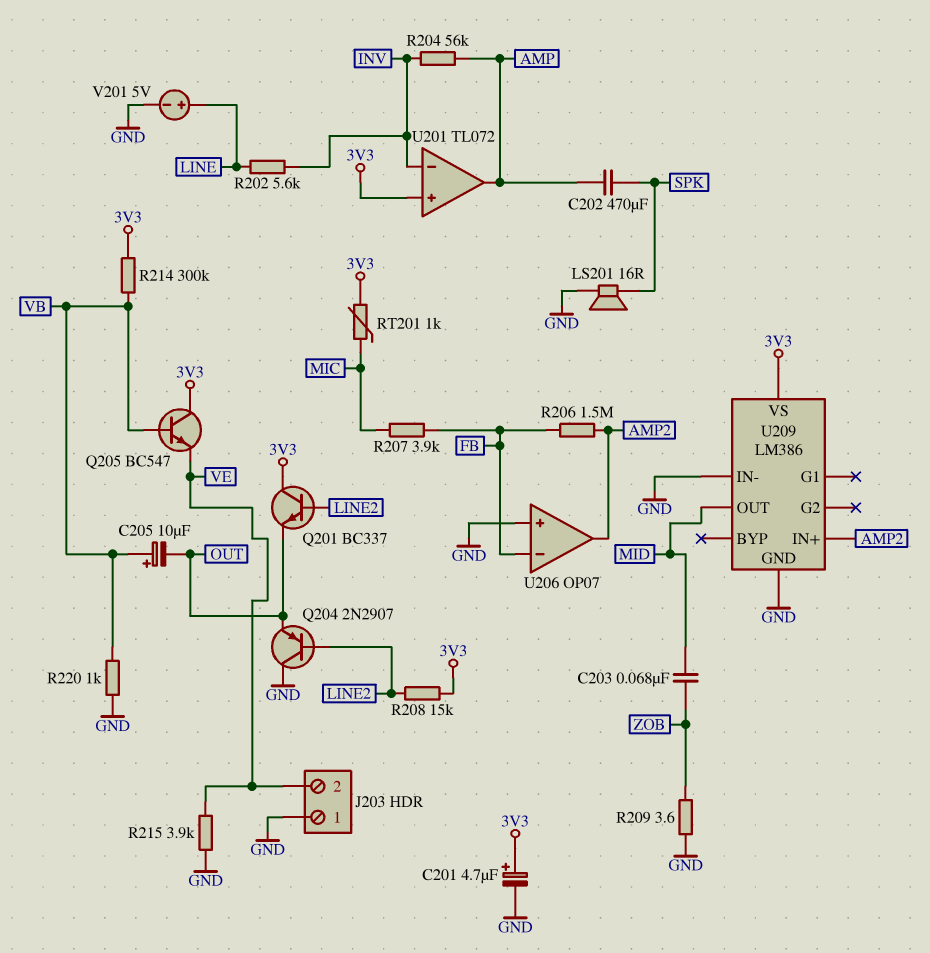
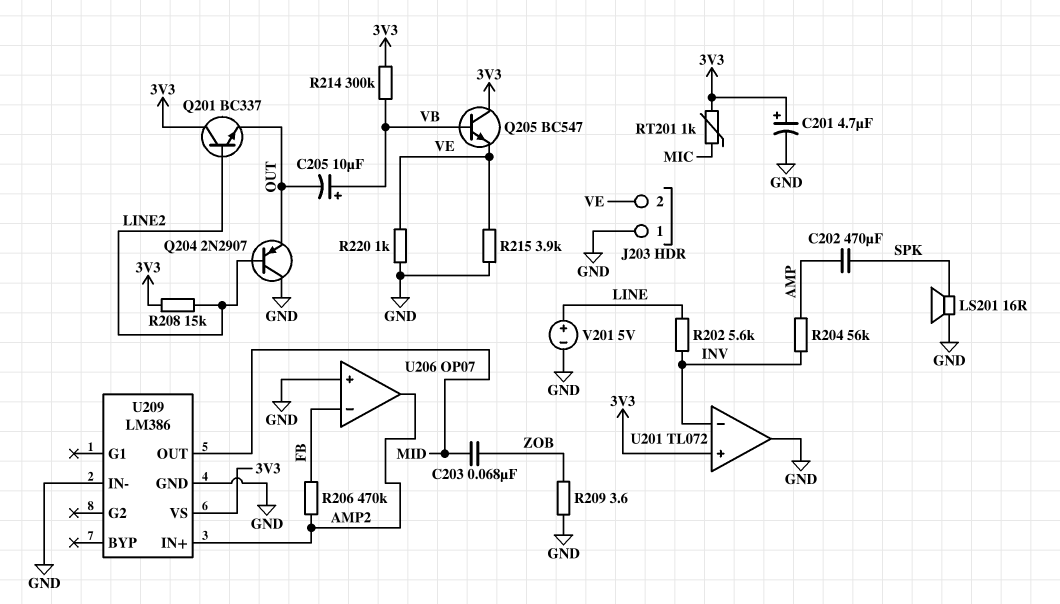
R206: 1.5M (AMP2, FB) -> 470k (AMP2, FB)
R207: 3.9k (FB, MIC) -> none
R220: 1k (GND, VB) -> 1k (GND, VE)
U201 pin out: AMP -> GND

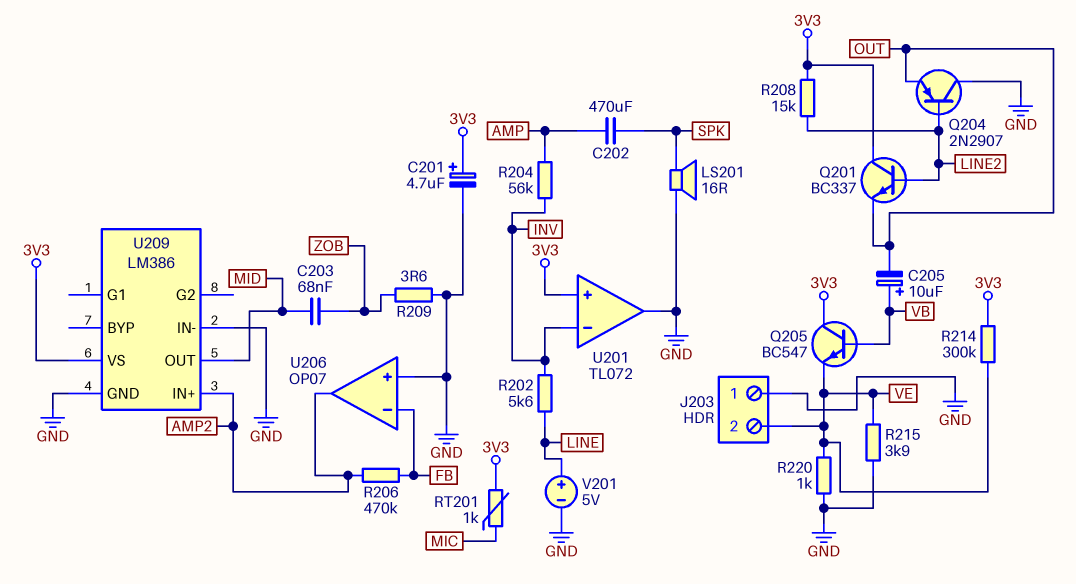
R214: 300k (3V3, VB) -> 300k (3V3, VE)

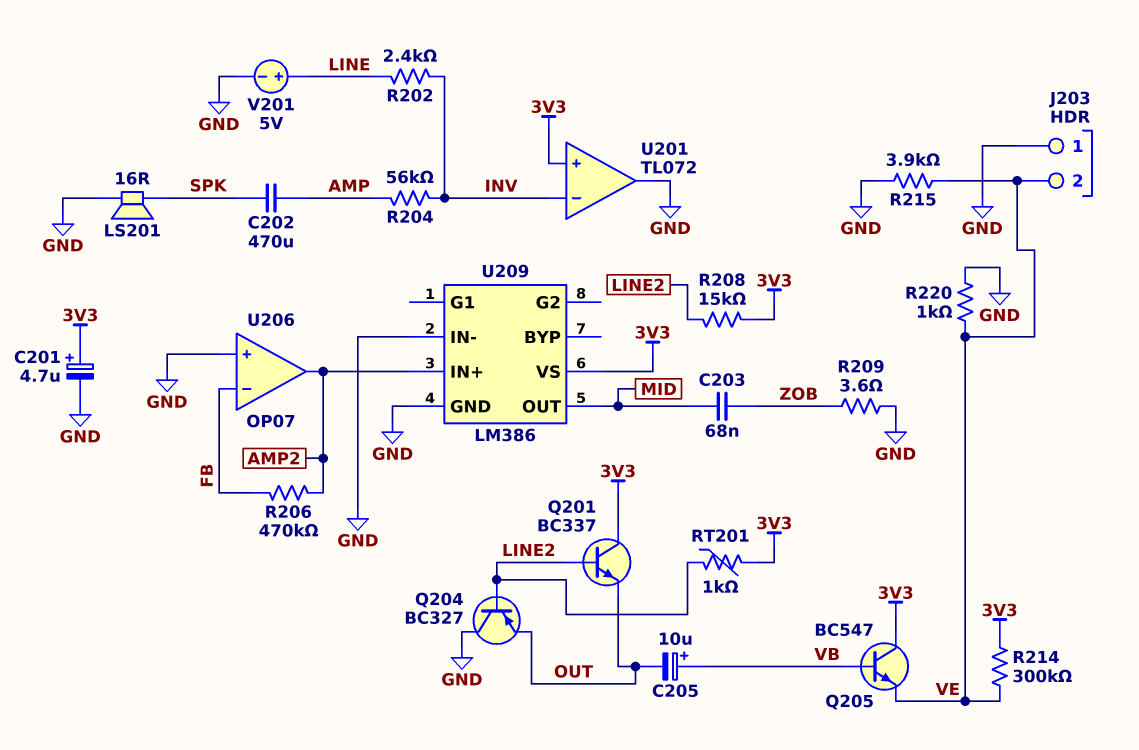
Q204: PNP 2N2907 (B LINE2, C GND, E OUT) -> PNP BC327 (B LINE2, C GND, E OUT)
R202: 5.6k (INV, LINE) -> 2.4k (INV, LINE)
RT201: 1k (3V3, MIC) -> 1k (3V3, LINE2)

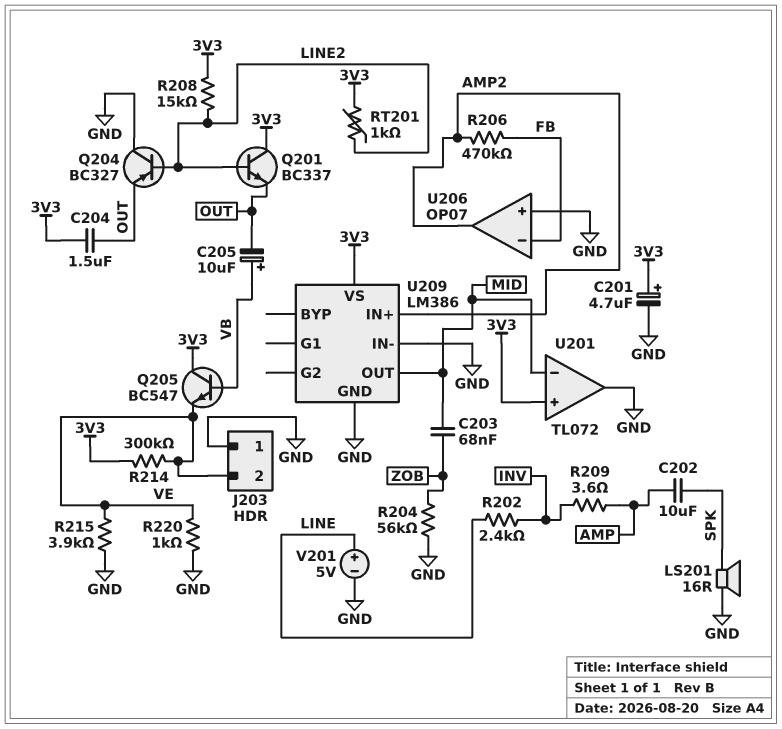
C202: 470uF (AMP, SPK) -> 10uF (AMP, SPK)
C204: none -> 1.5uF (3V3, OUT)
R204: 56k (AMP, INV) -> 56k (GND, ZOB)
R209: 3.6 (GND, ZOB) -> 3.6 (AMP, INV)
U201 pin in-: INV -> MID

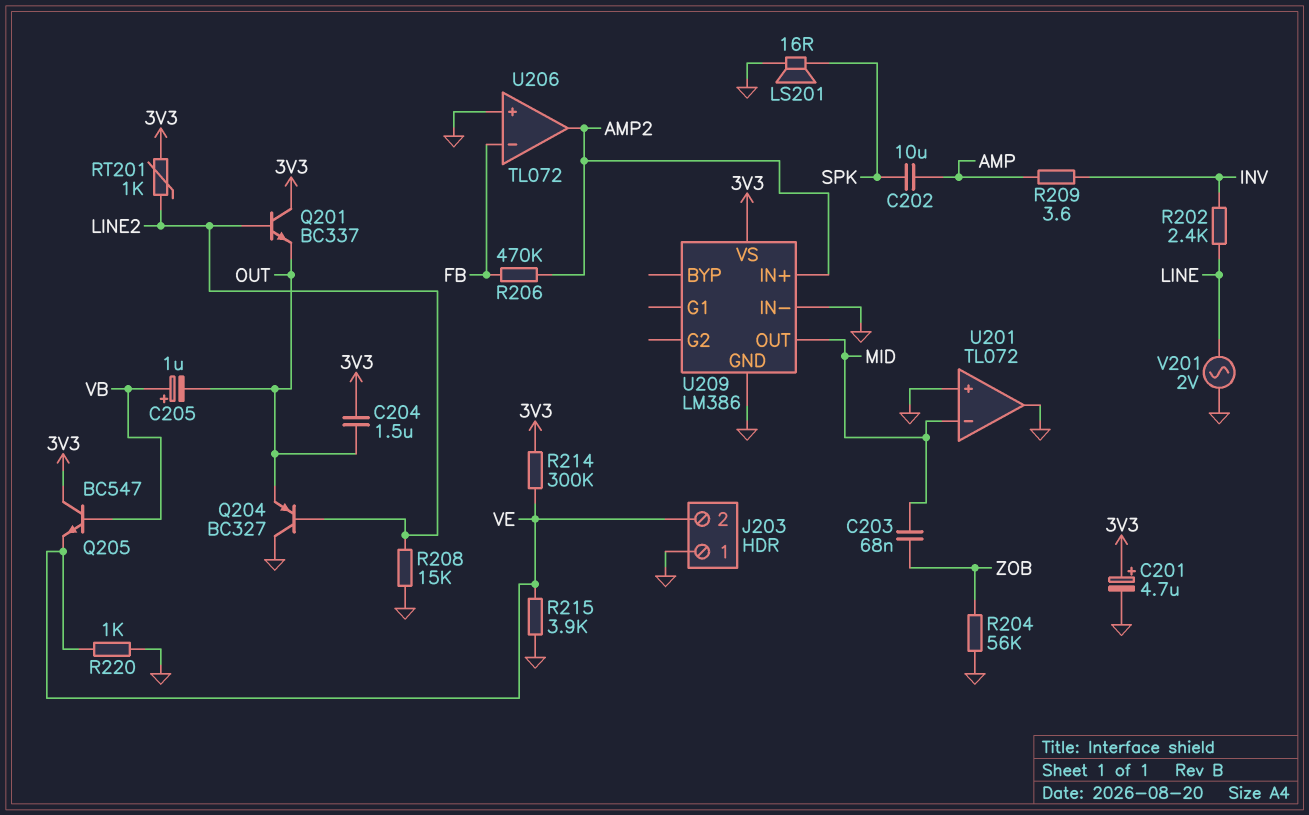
C205: 10uF (plus VB, minus OUT) -> 1uF (plus VB, minus OUT)
R208: 15k (3V3, LINE2) -> 15k (GND, LINE2)
U201 pin in+: 3V3 -> GND
U206: OP07 -> TL072
V201: 5V (plus LINE, minus GND) -> AC 2V (GND, LINE)

